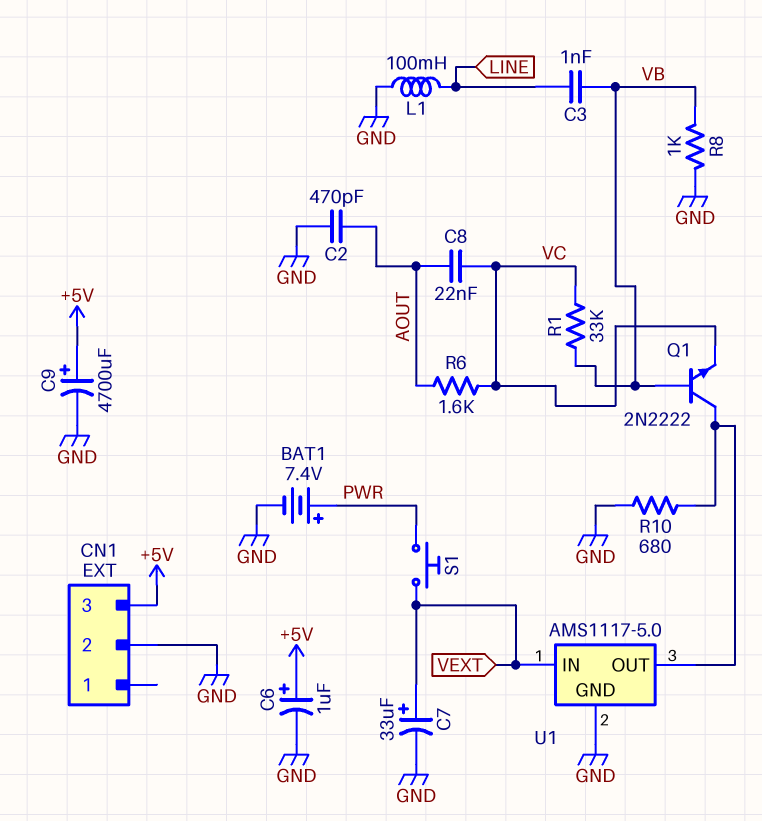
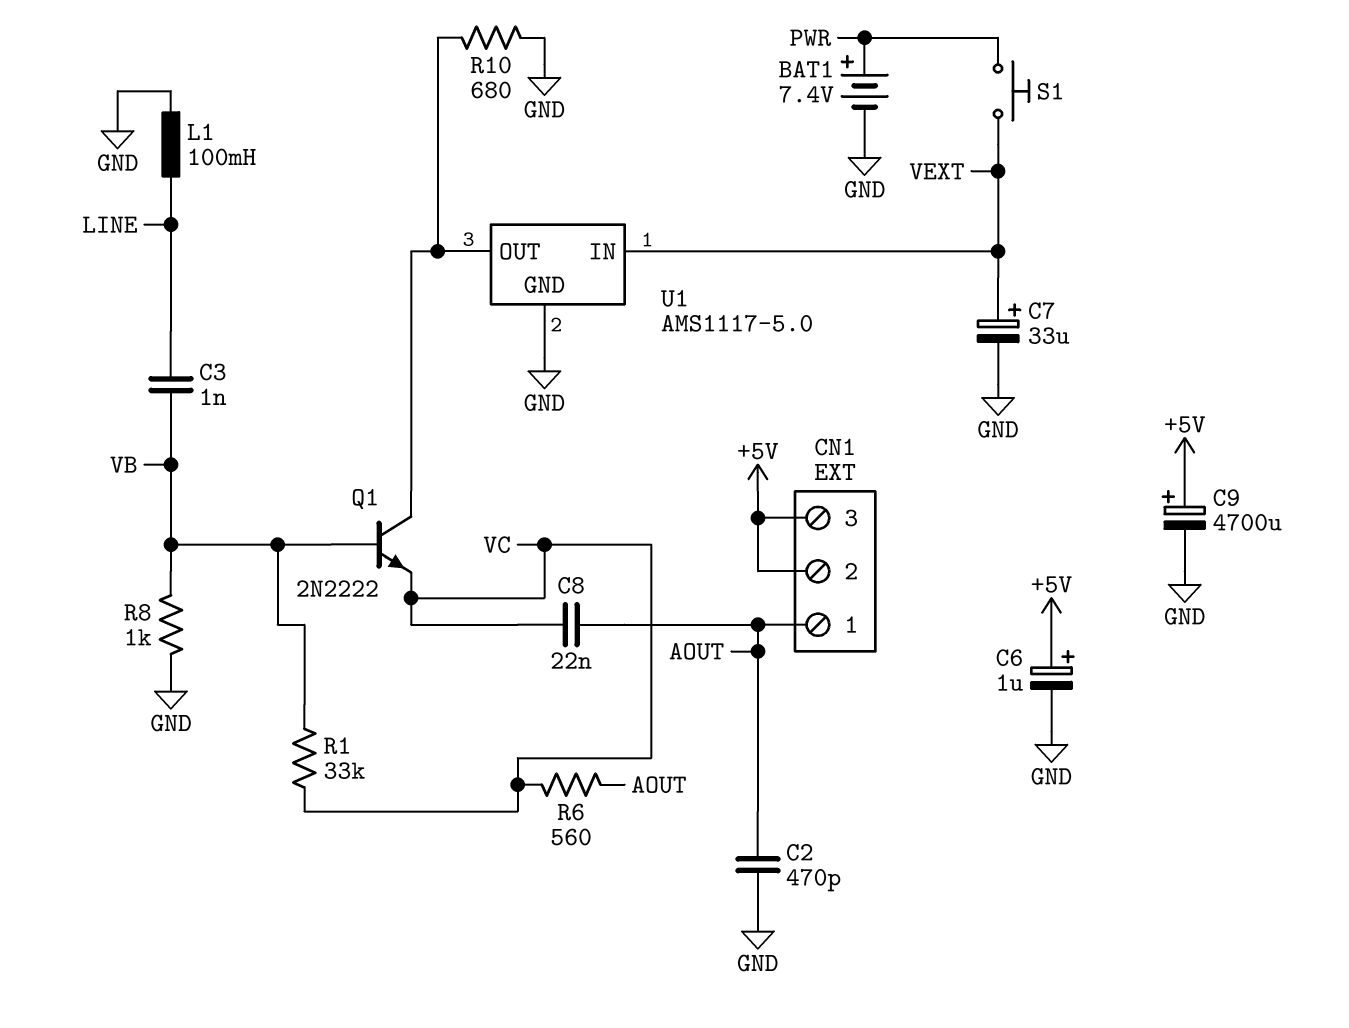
CN1 pin 1: none -> AOUT
CN1 pin 2: GND -> +5V
R6: 1.6k (AOUT, VC) -> 560 (AOUT, VC)

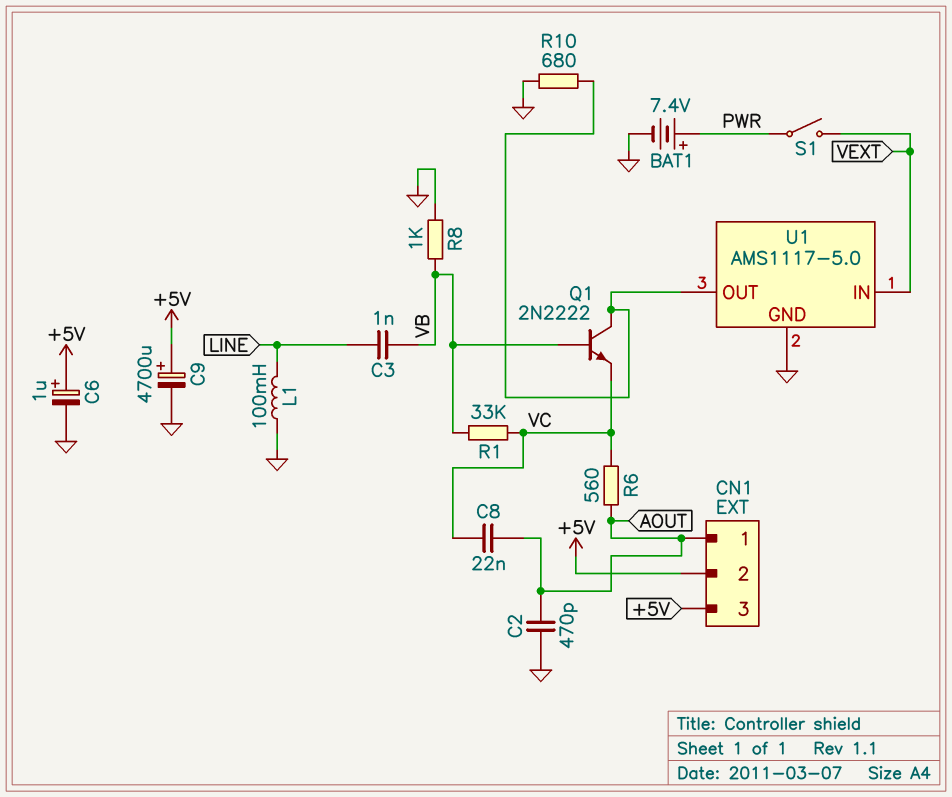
C7: 33uF (plus VEXT, minus GND) -> none
S1: button (PWR, VEXT) -> switch (PWR, VEXT)

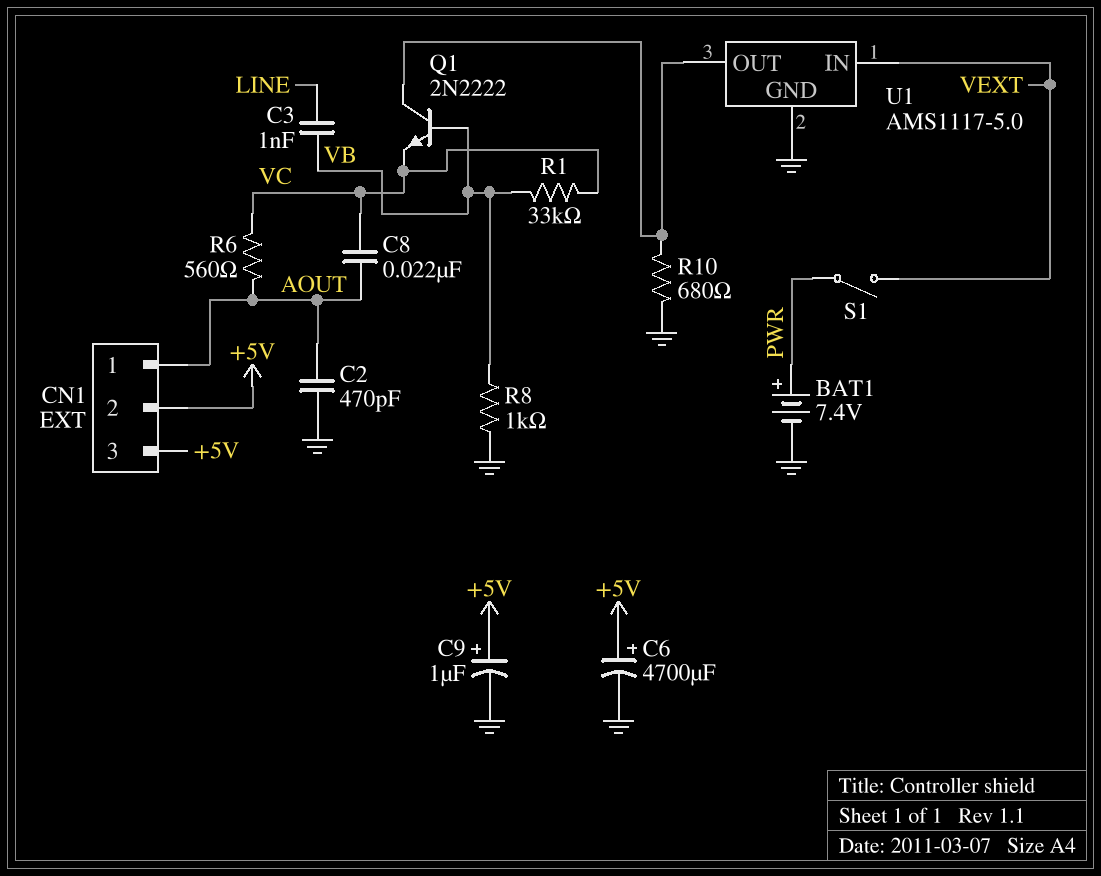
C6: 1uF (plus +5V, minus GND) -> 4700uF (plus +5V, minus GND)
C9: 4700uF (plus +5V, minus GND) -> 1uF (plus +5V, minus GND)
L1: 100mH (GND, LINE) -> none

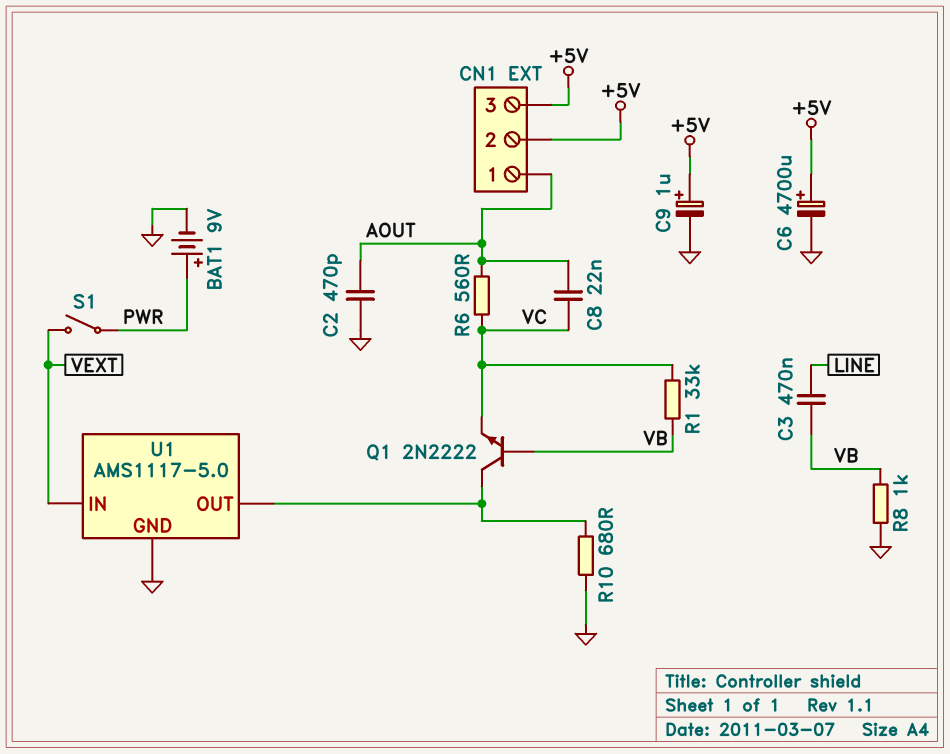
BAT1: 7.4V (plus PWR, minus GND) -> 9V (plus PWR, minus GND)
C3: 1nF (LINE, VB) -> 470nF (LINE, VB)

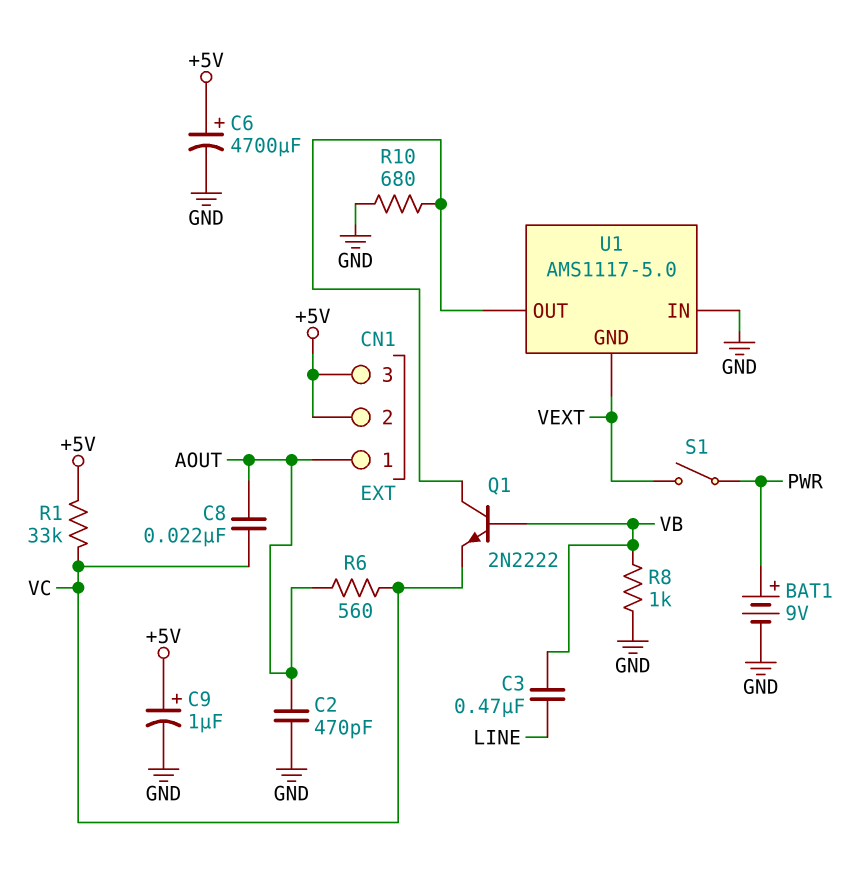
R1: 33k (VB, VC) -> 33k (+5V, VC)
U1 pin GND: GND -> VEXT
U1 pin IN: VEXT -> GND

